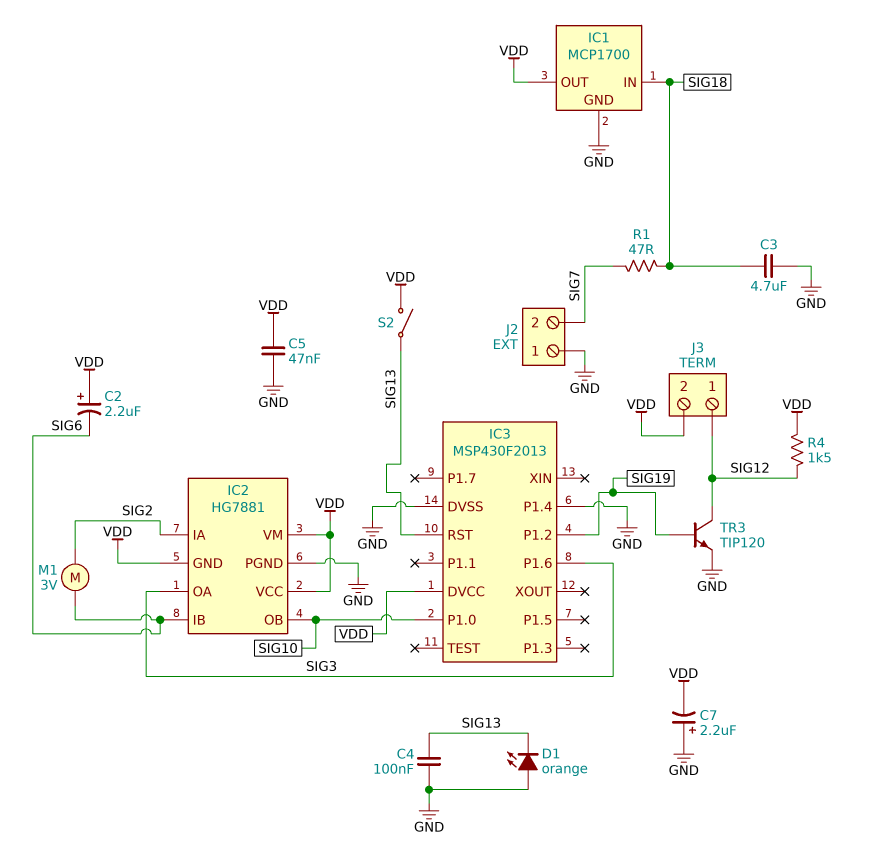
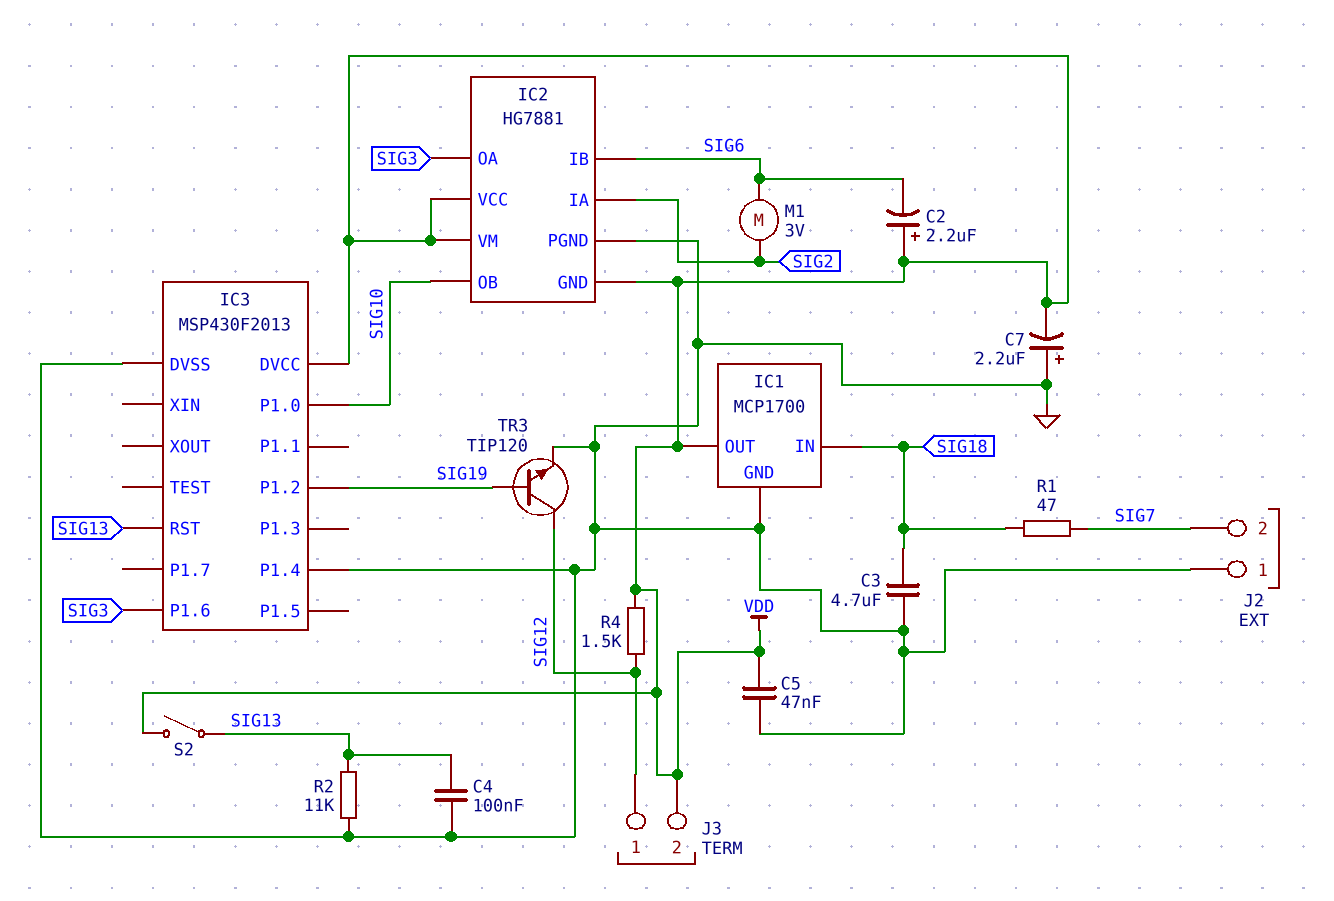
D1: LED orange (A GND, K SIG13) -> none
R2: none -> 11k (GND, SIG13)

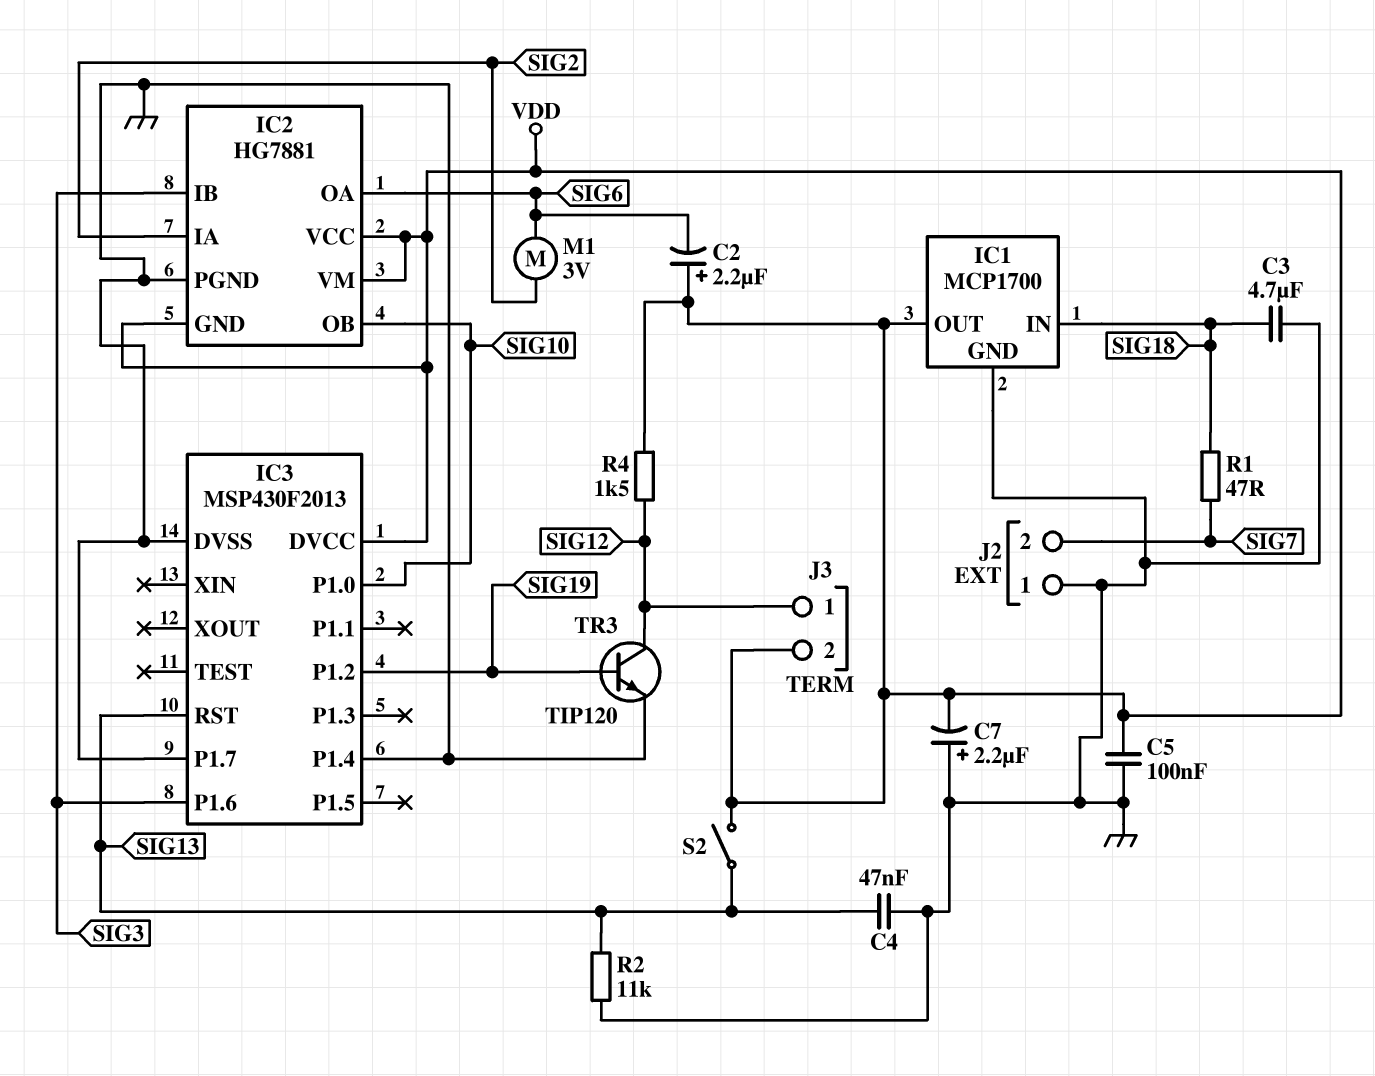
C4: 100nF (GND, SIG13) -> 47nF (GND, SIG13)
C5: 47nF (GND, VDD) -> 100nF (GND, VDD)
IC2 pin IB: SIG6 -> SIG3
IC2 pin OA: SIG3 -> SIG6
IC3 pin P1.7: none -> GND

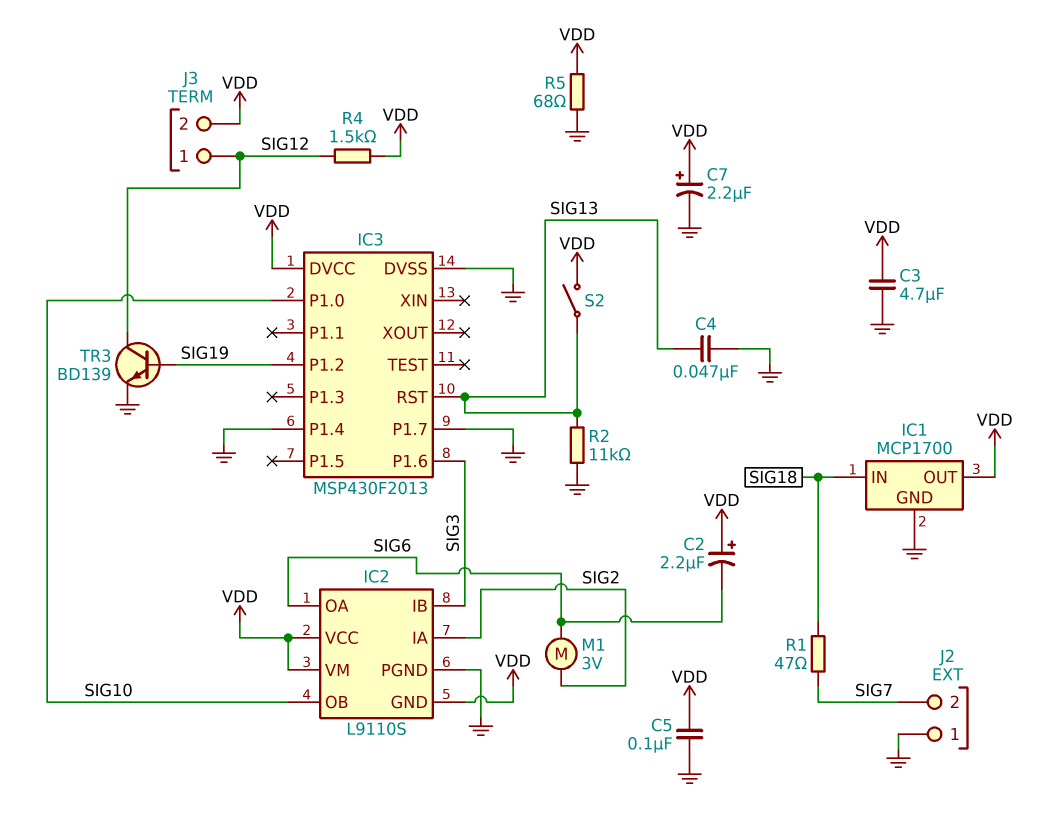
C3: 4.7uF (GND, SIG18) -> 4.7uF (GND, VDD)
C7: 2.2uF (plus GND, minus VDD) -> 2.2uF (plus VDD, minus GND)
IC2: HG7881 -> L9110S
R5: none -> 68 (GND, VDD)
TR3: NPN TIP120 (B SIG19, C SIG12, E GND) -> NPN BD139 (B SIG19, C SIG12, E GND)

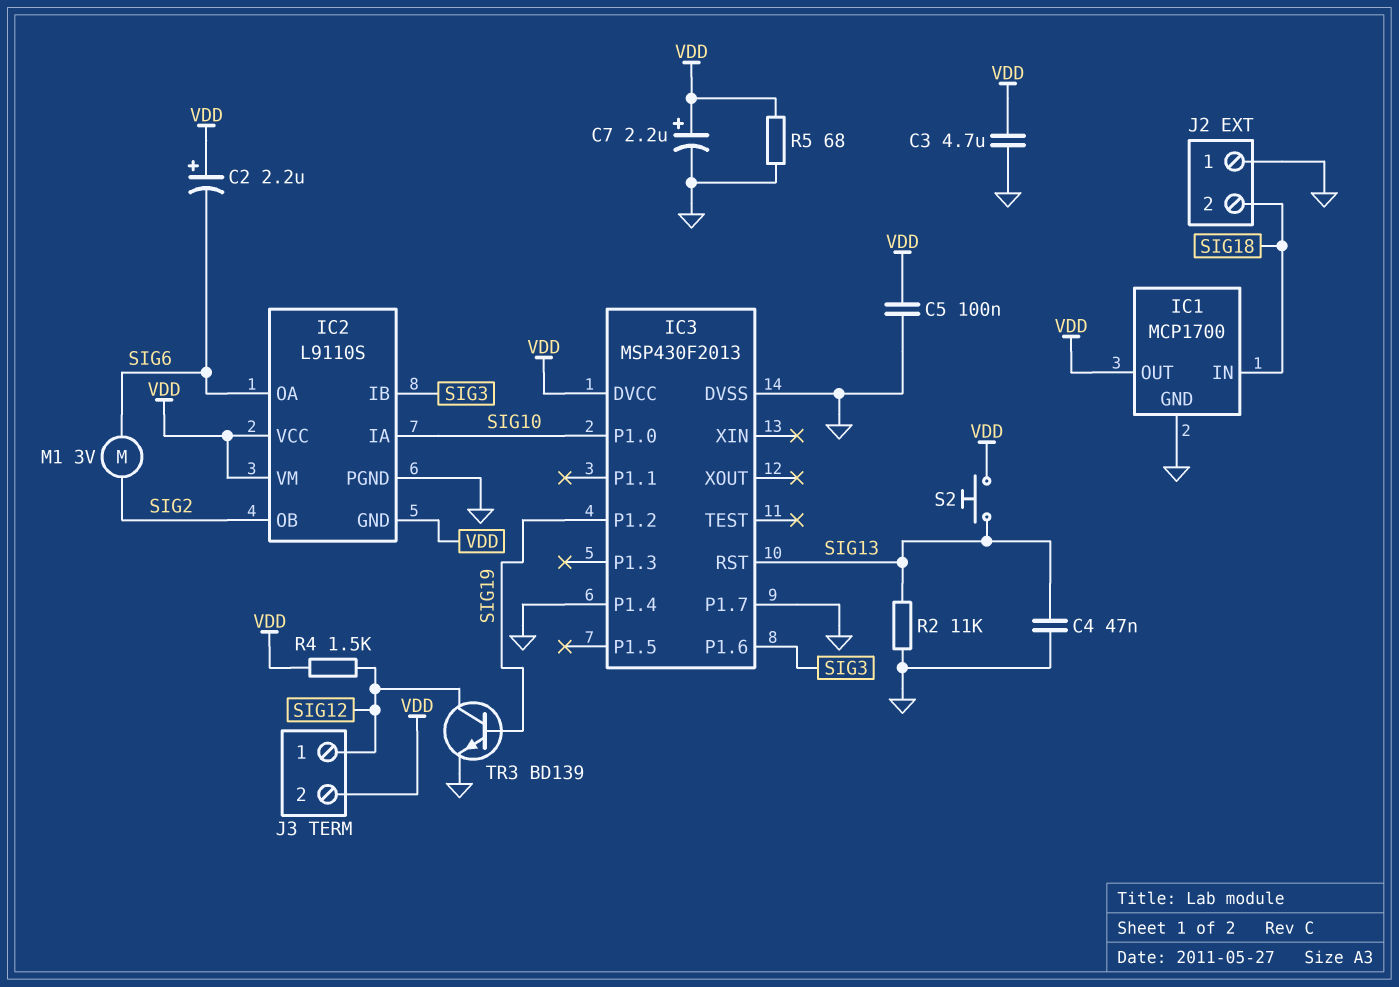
IC2 pin IA: SIG2 -> SIG10
IC2 pin OB: SIG10 -> SIG2
J2 pin 2: SIG7 -> SIG18
R1: 47 (SIG7, SIG18) -> none
S2: switch (SIG13, VDD) -> button (SIG13, VDD)

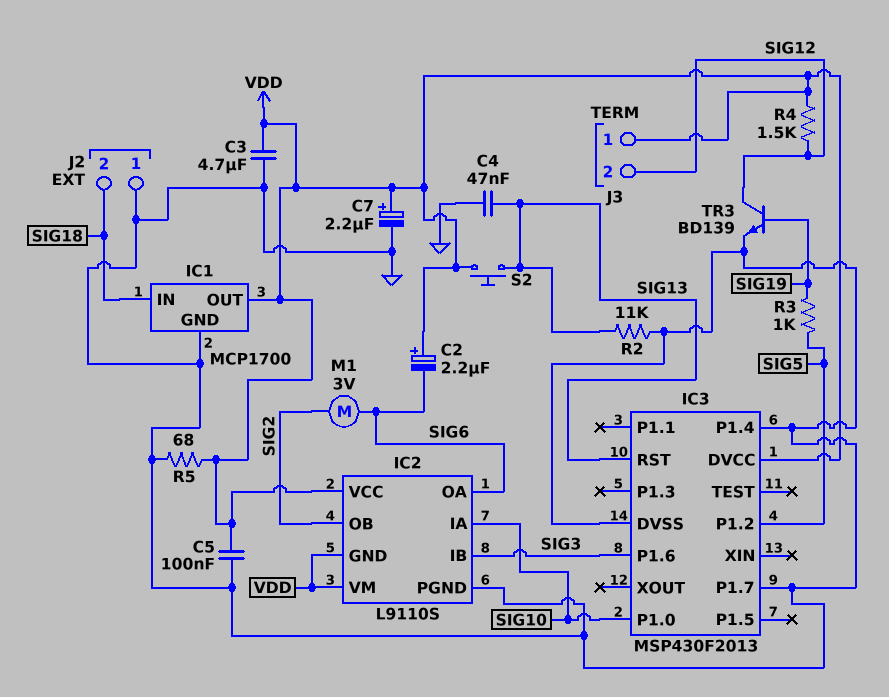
IC3 pin P1.2: SIG19 -> SIG5
J3 pin 1: SIG12 -> VDD
J3 pin 2: VDD -> SIG12
R3: none -> 1k (SIG5, SIG19)

